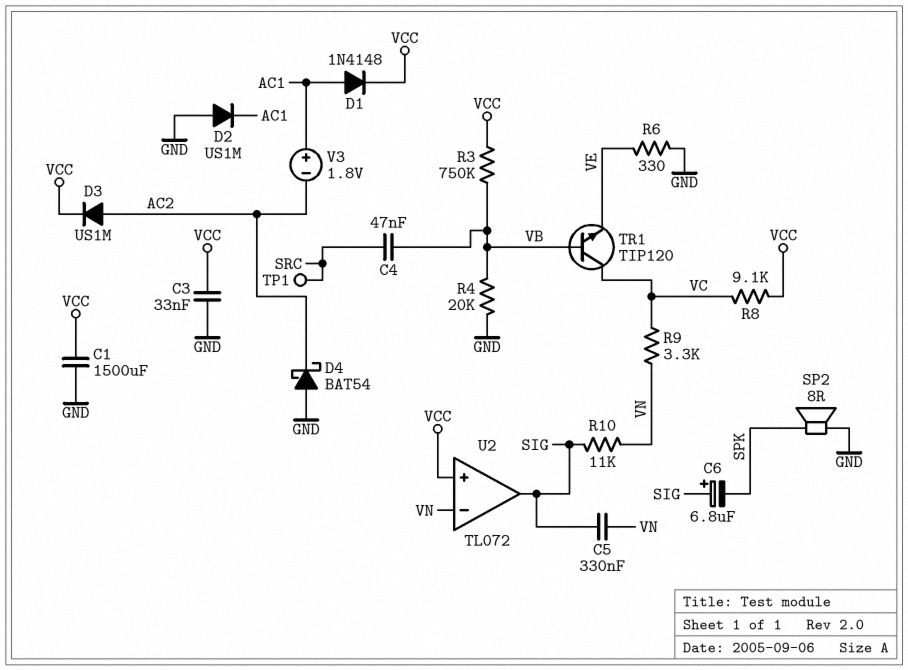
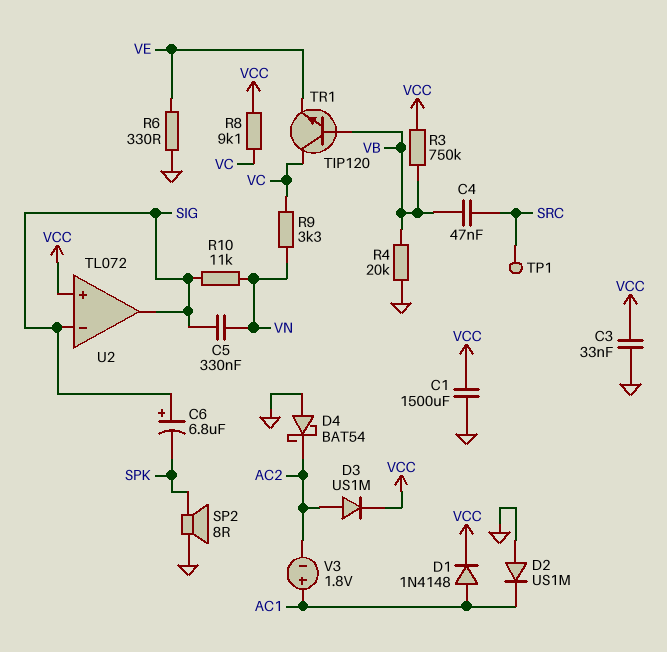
U2 pin in-: VN -> SIG

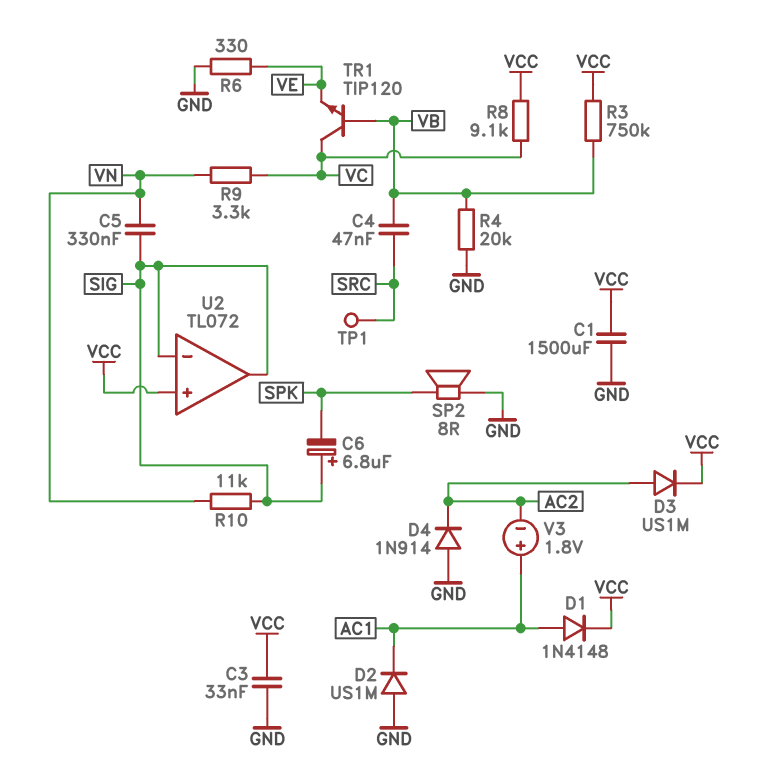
D4: schottky BAT54 (A GND, K AC2) -> diode 1N914 (A GND, K AC2)

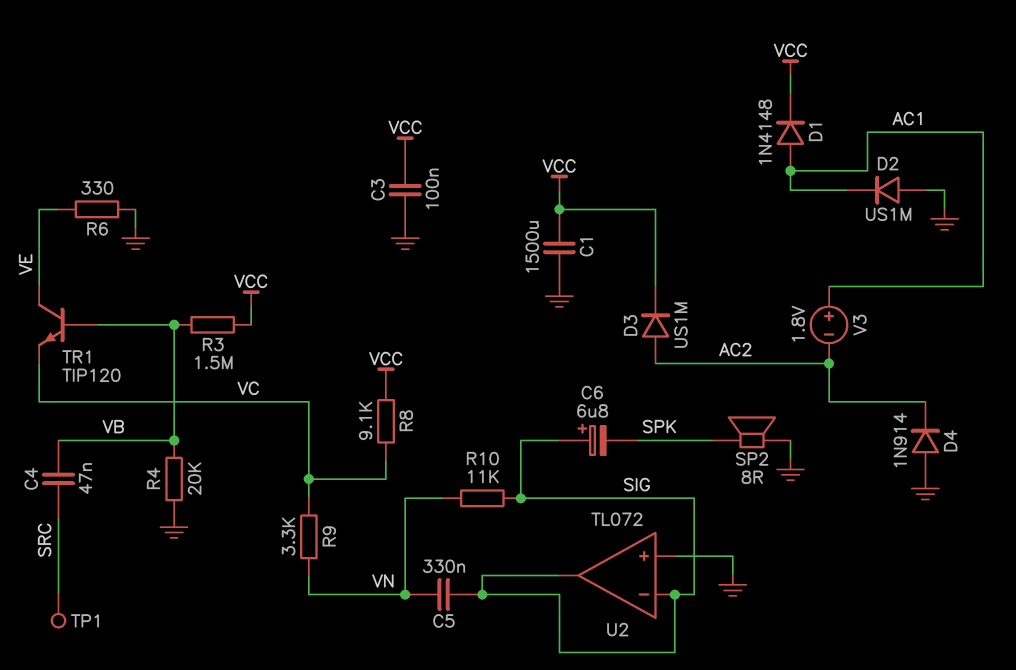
C3: 33nF (GND, VCC) -> 100nF (GND, VCC)
R3: 750k (VB, VCC) -> 1.5M (VB, VCC)
TR1: NPN TIP120 (B VB, C VC, E VE) -> NPN TIP120 (B VB, C VE, E VC)
U2 pin in+: VCC -> GND

